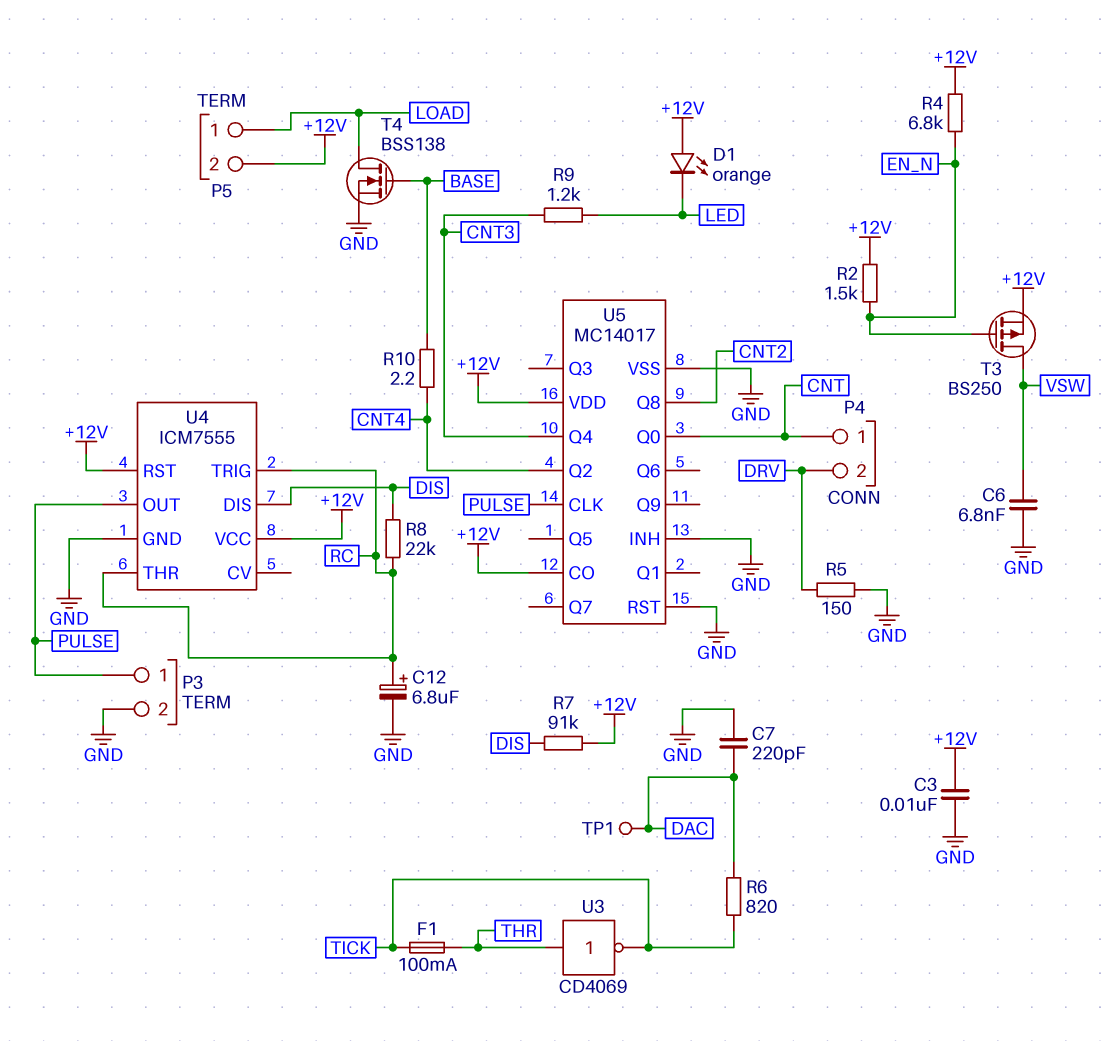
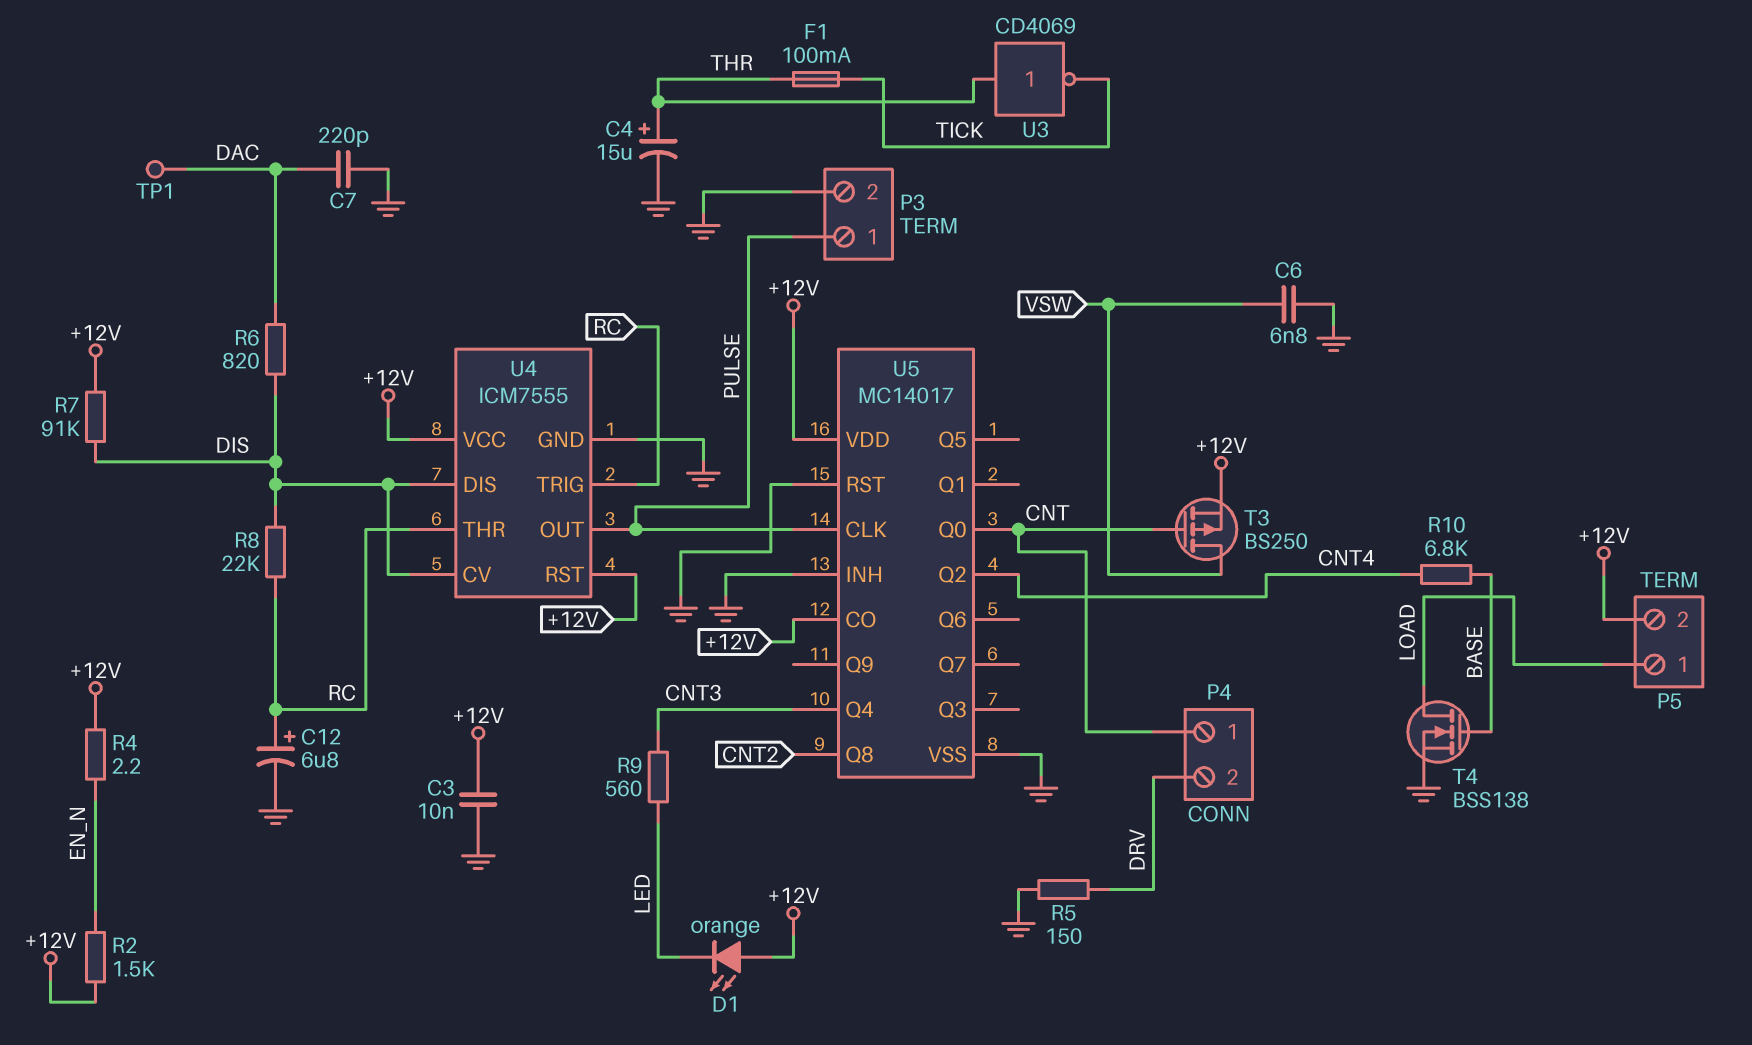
C4: none -> 15uF (plus THR, minus GND)
R4: 6.8k (+12V, EN_N) -> 2.2 (+12V, EN_N)
R6: 820 (DAC, TICK) -> 820 (DAC, DIS)
R9: 1.2k (CNT3, LED) -> 560 (CNT3, LED)
R10: 2.2 (BASE, CNT4) -> 6.8k (BASE, CNT4)
T3: PMOS BS250 (G EN_N, D VSW, S +12V) -> PMOS BS250 (G CNT, D VSW, S +12V)
U4 pin CV: none -> DIS

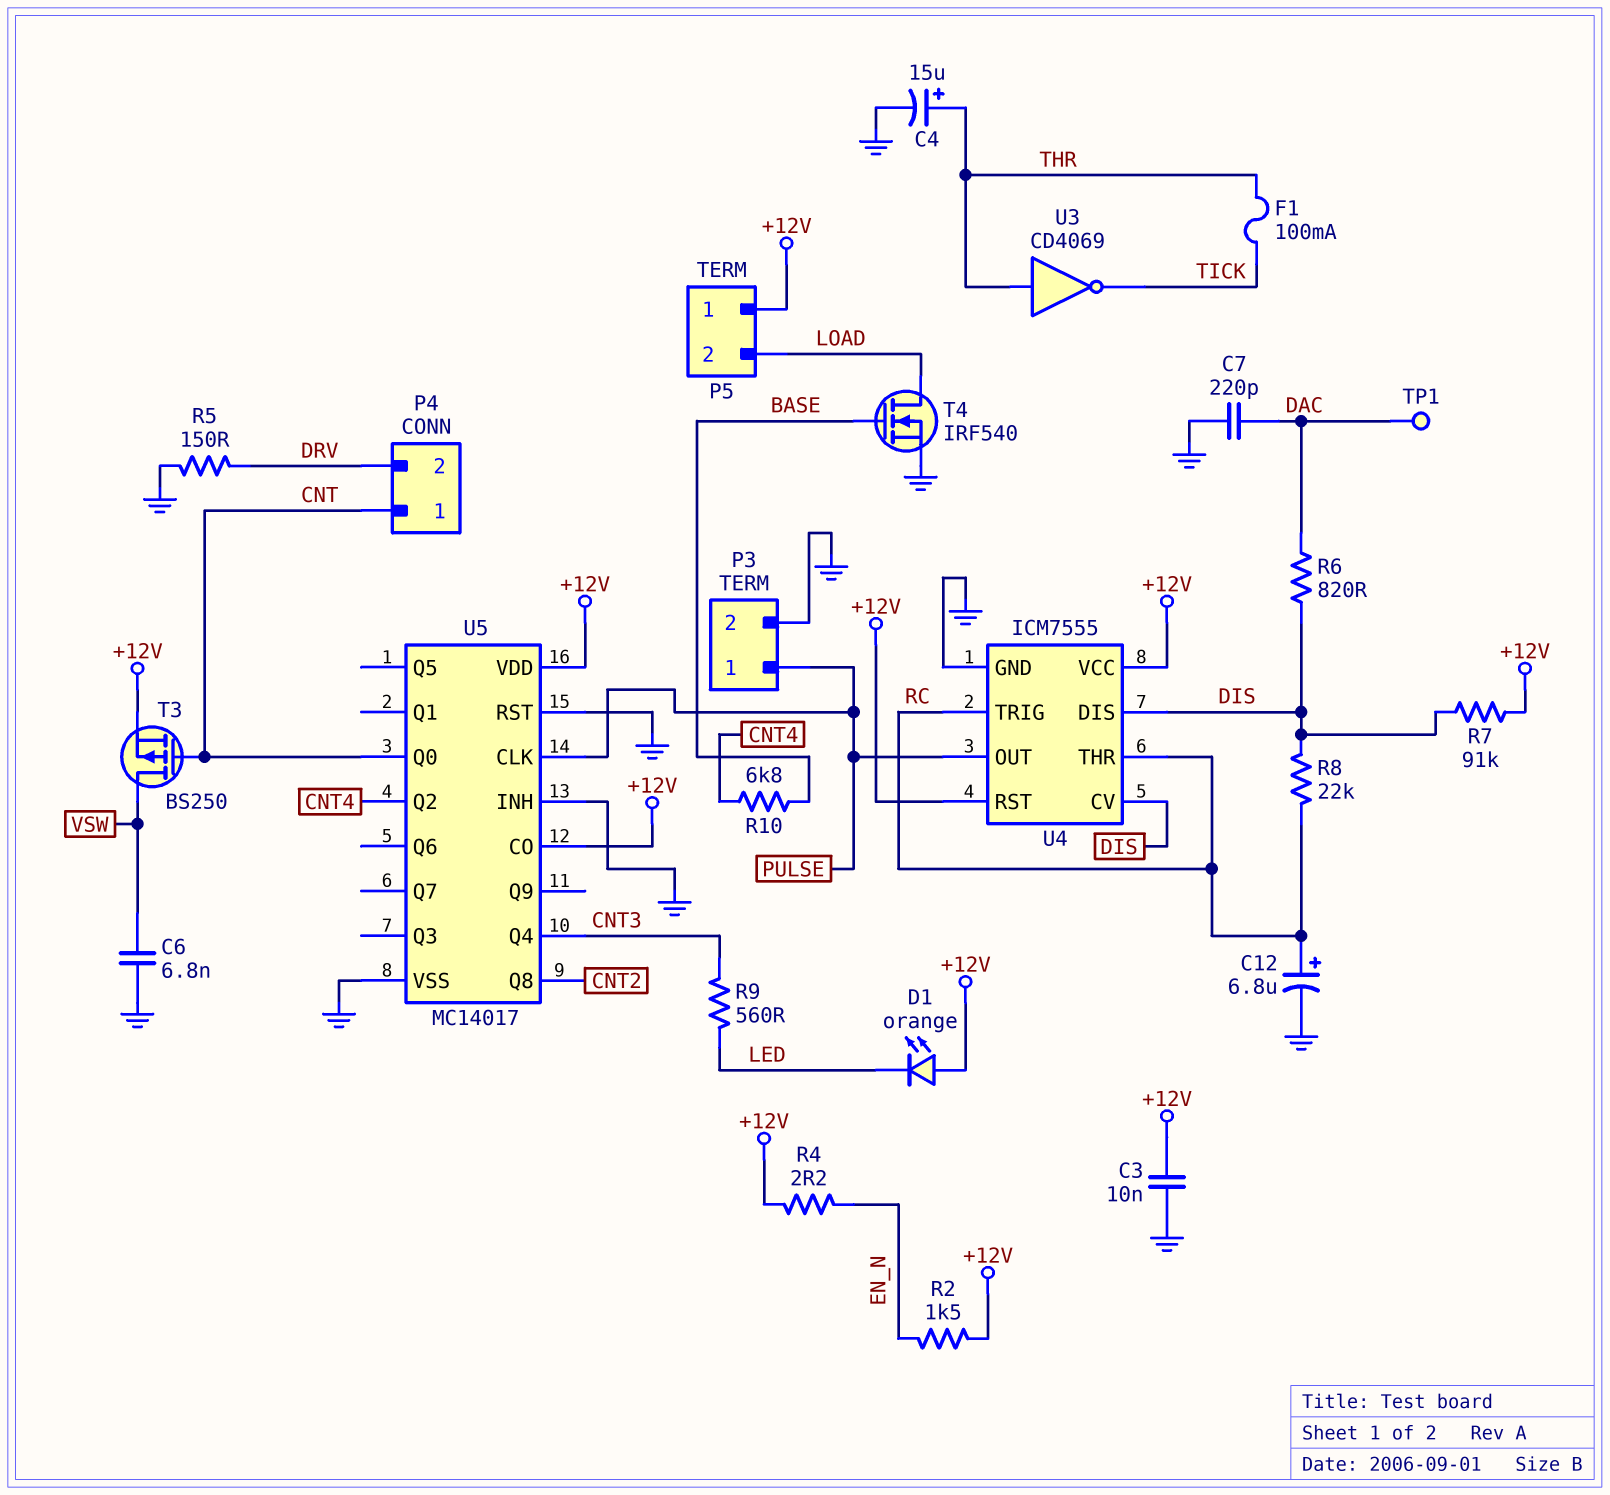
P5 pin 1: LOAD -> +12V
P5 pin 2: +12V -> LOAD
T4: NMOS BSS138 (G BASE, D LOAD, S GND) -> NMOS IRF540 (G BASE, D LOAD, S GND)

